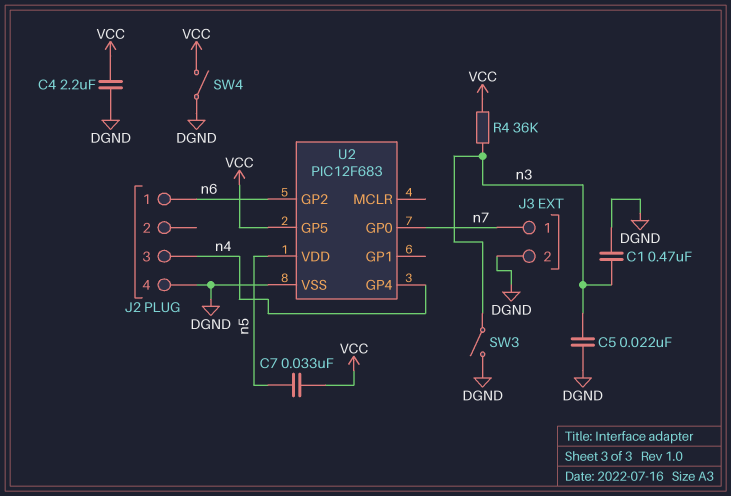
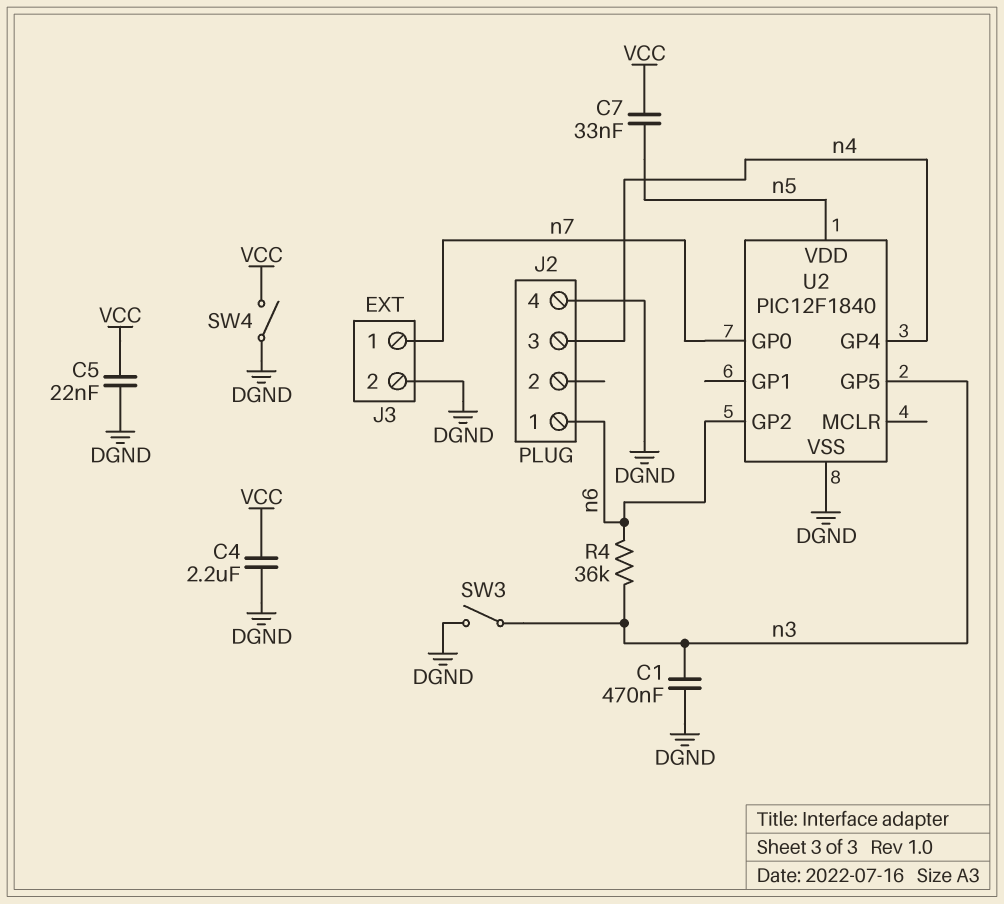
C5: 22nF (DGND, n3) -> 22nF (DGND, VCC)
R4: 36k (VCC, n3) -> 36k (n3, n6)
U2: PIC12F683 -> PIC12F1840
U2 pin GP5: VCC -> n3

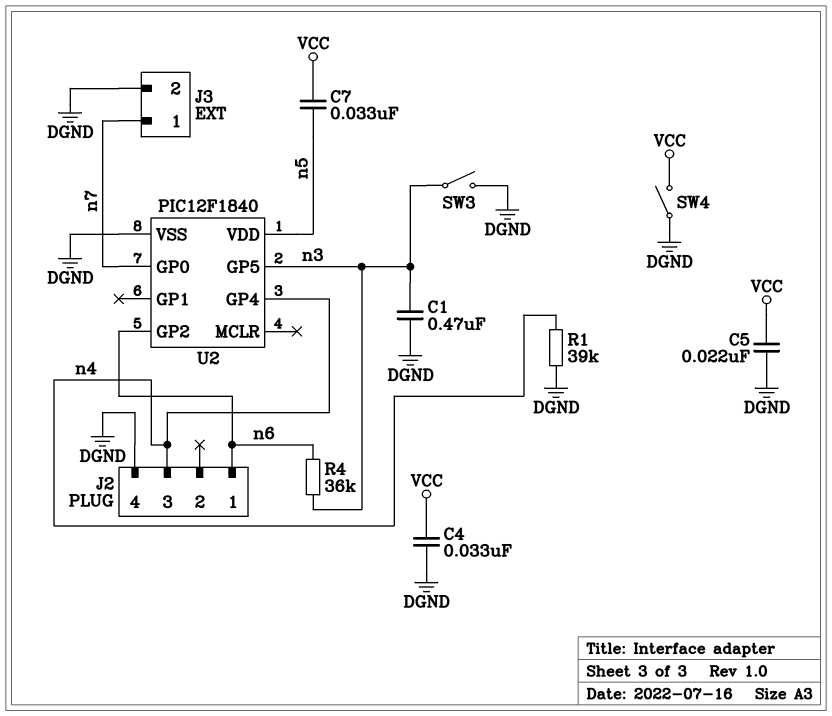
C4: 2.2uF (DGND, VCC) -> 33nF (DGND, VCC)
R1: none -> 39k (DGND, n4)

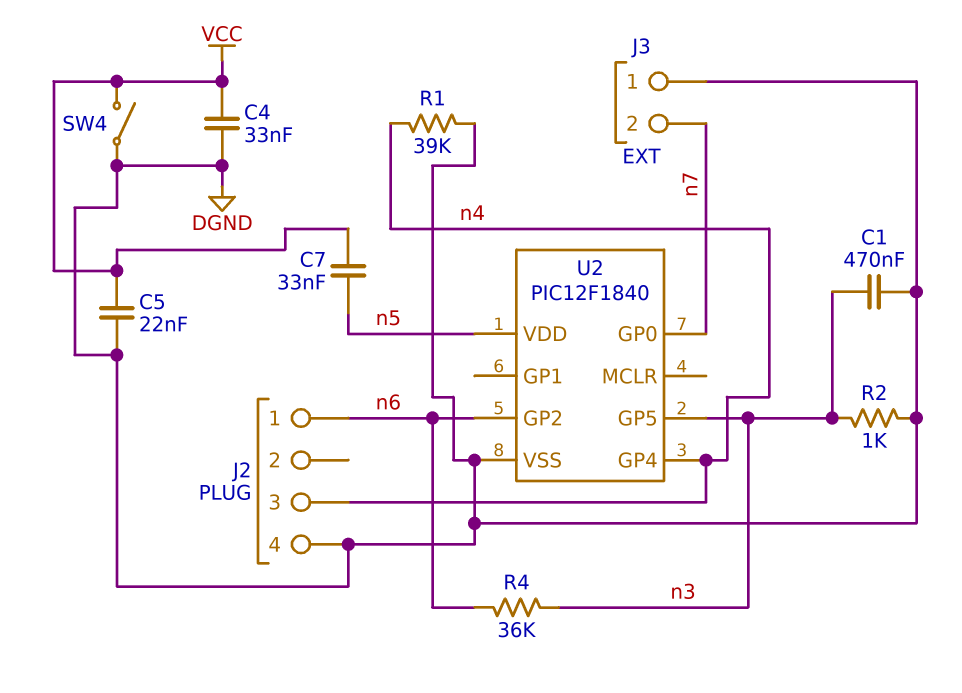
J3 pin 1: n7 -> DGND
J3 pin 2: DGND -> n7
R2: none -> 1k (DGND, n3)
SW3: switch (DGND, n3) -> none

